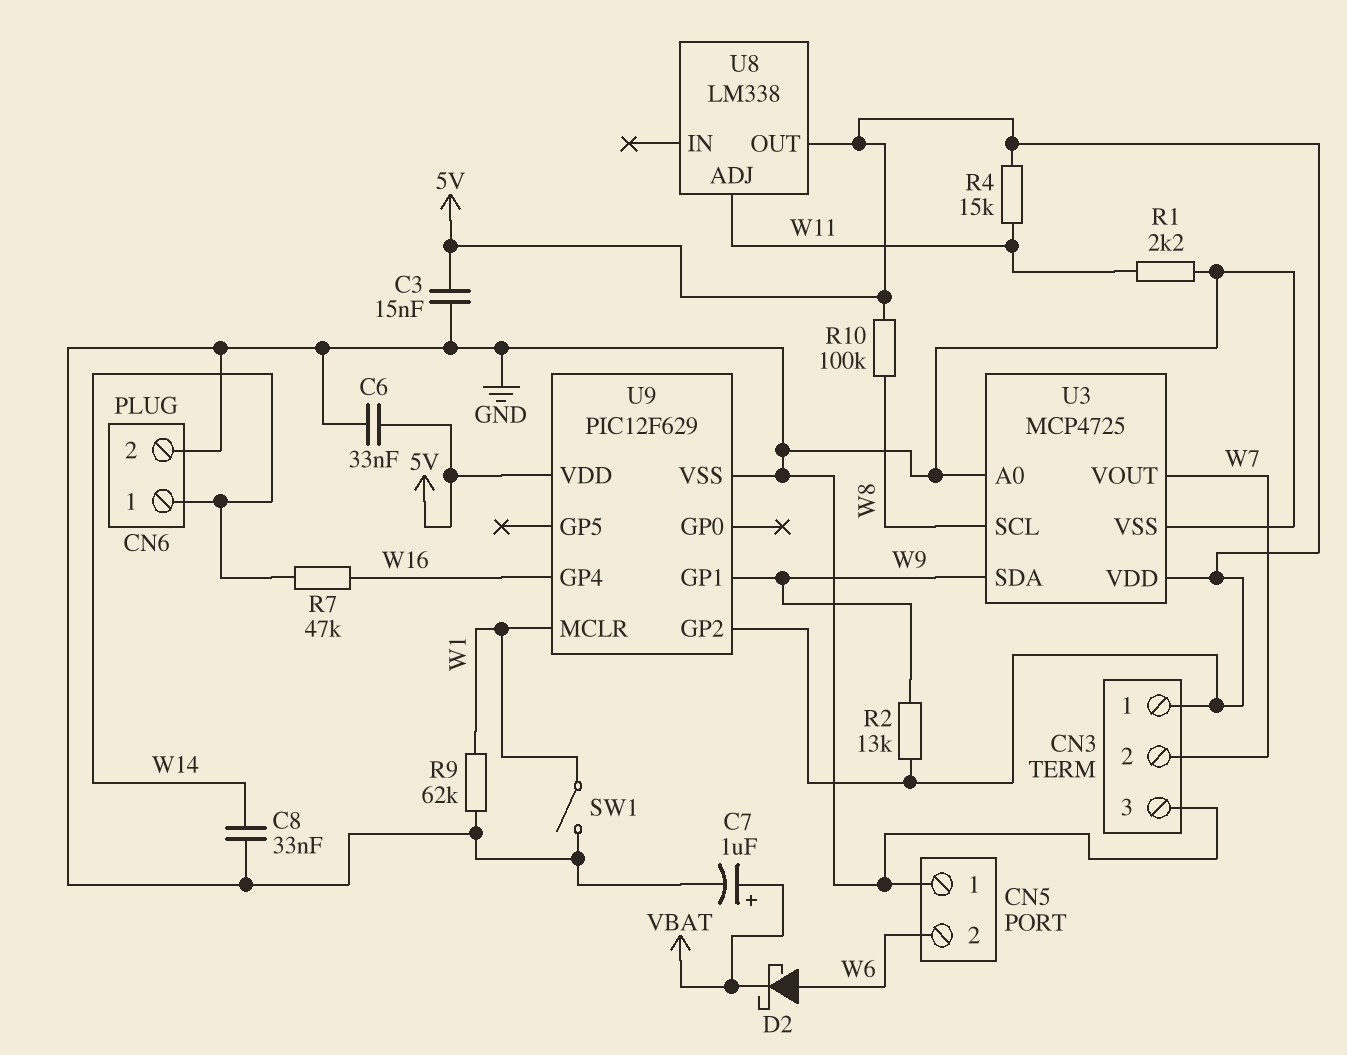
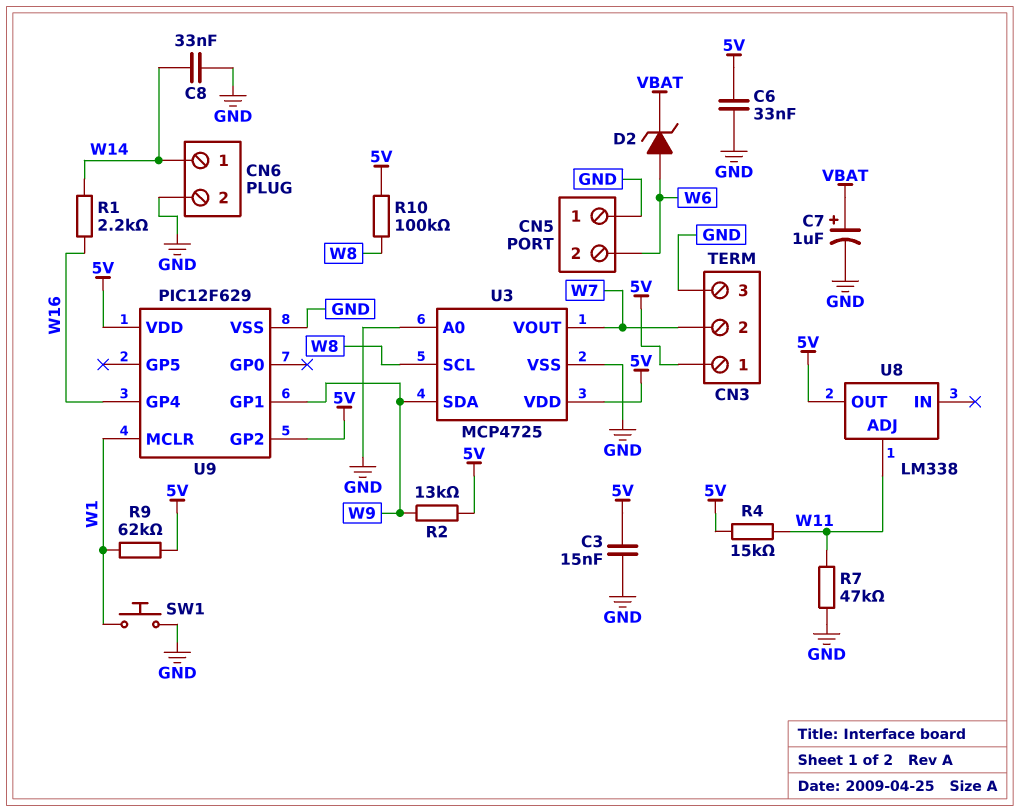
D2: schottky (A W6, K VBAT) -> zener (A W6, K VBAT)
R1: 2.2k (GND, W11) -> 2.2k (W14, W16)
R7: 47k (W14, W16) -> 47k (GND, W11)
R9: 62k (GND, W1) -> 62k (5V, W1)
SW1: switch (GND, W1) -> button (GND, W1)

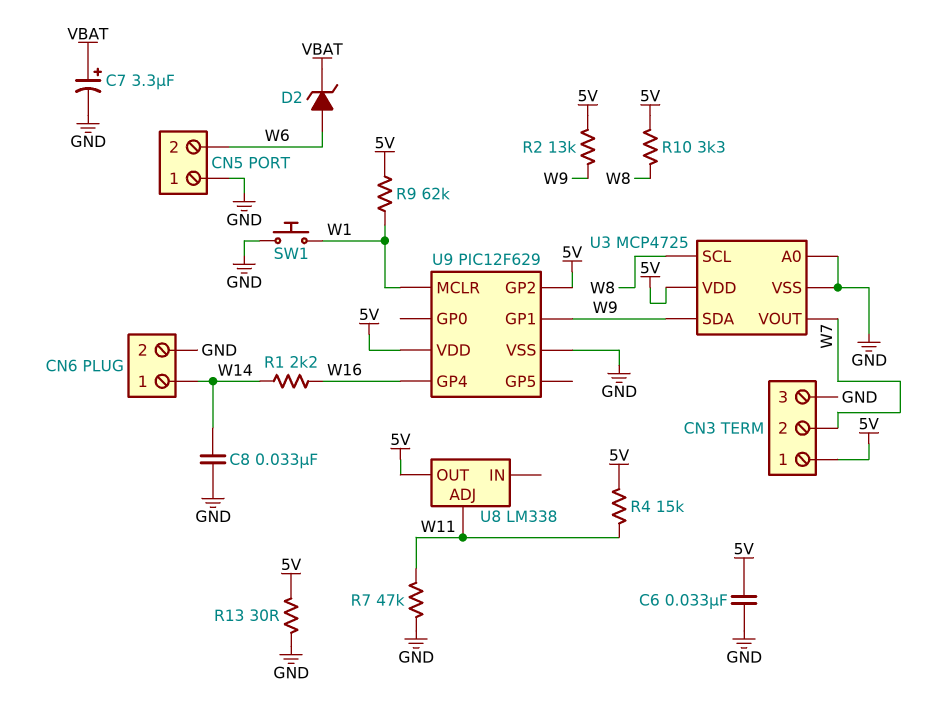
C3: 15nF (5V, GND) -> none
C7: 1uF (plus VBAT, minus GND) -> 3.3uF (plus VBAT, minus GND)
R10: 100k (5V, W8) -> 3.3k (5V, W8)
R13: none -> 30 (5V, GND)

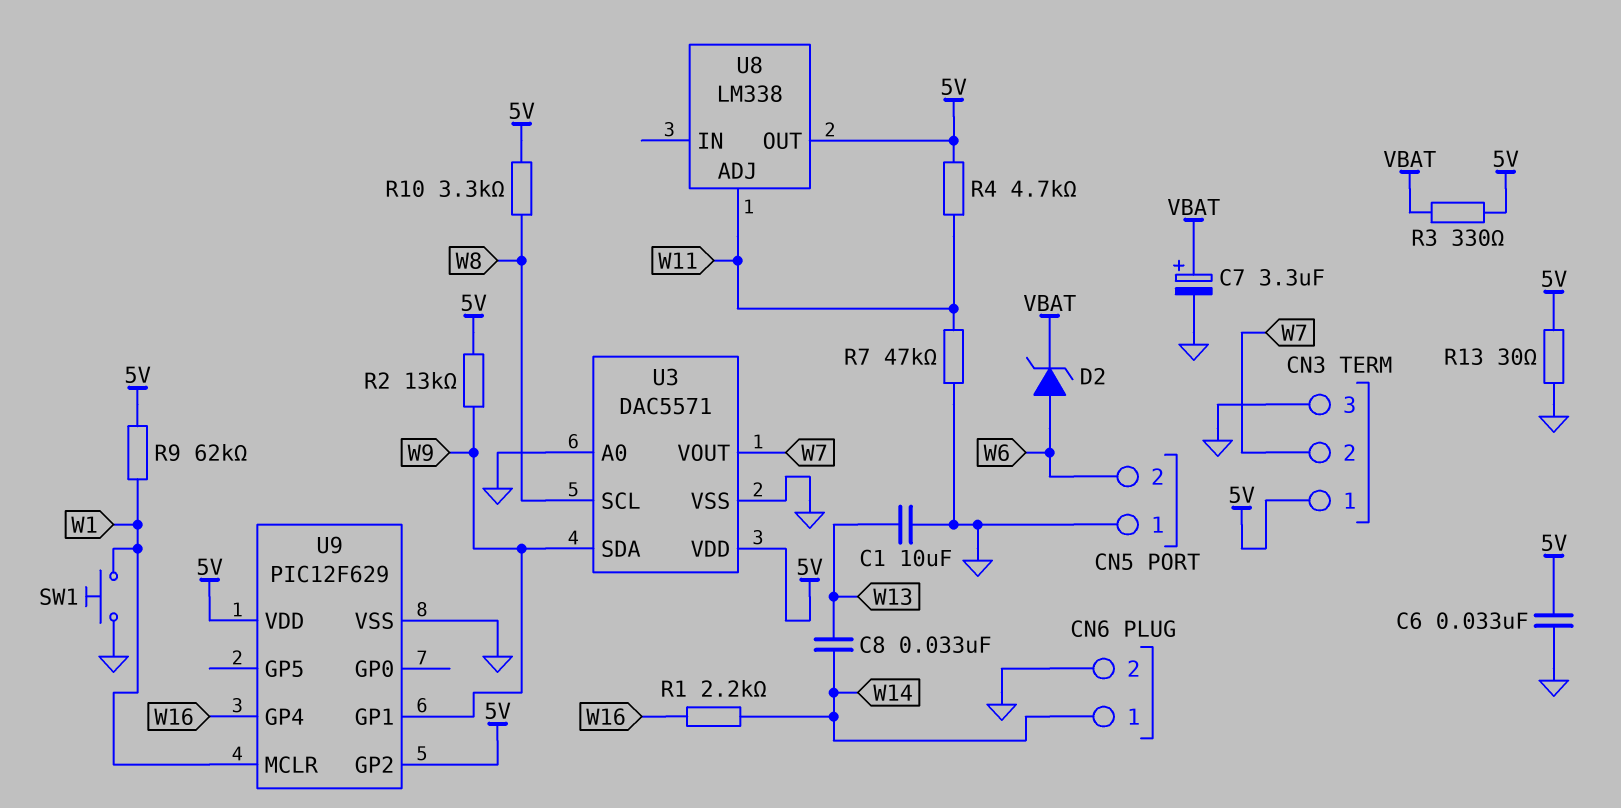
C1: none -> 10uF (GND, W13)
C8: 33nF (GND, W14) -> 33nF (W13, W14)
R3: none -> 330 (5V, VBAT)
R4: 15k (5V, W11) -> 4.7k (5V, W11)
U3: MCP4725 -> DAC5571

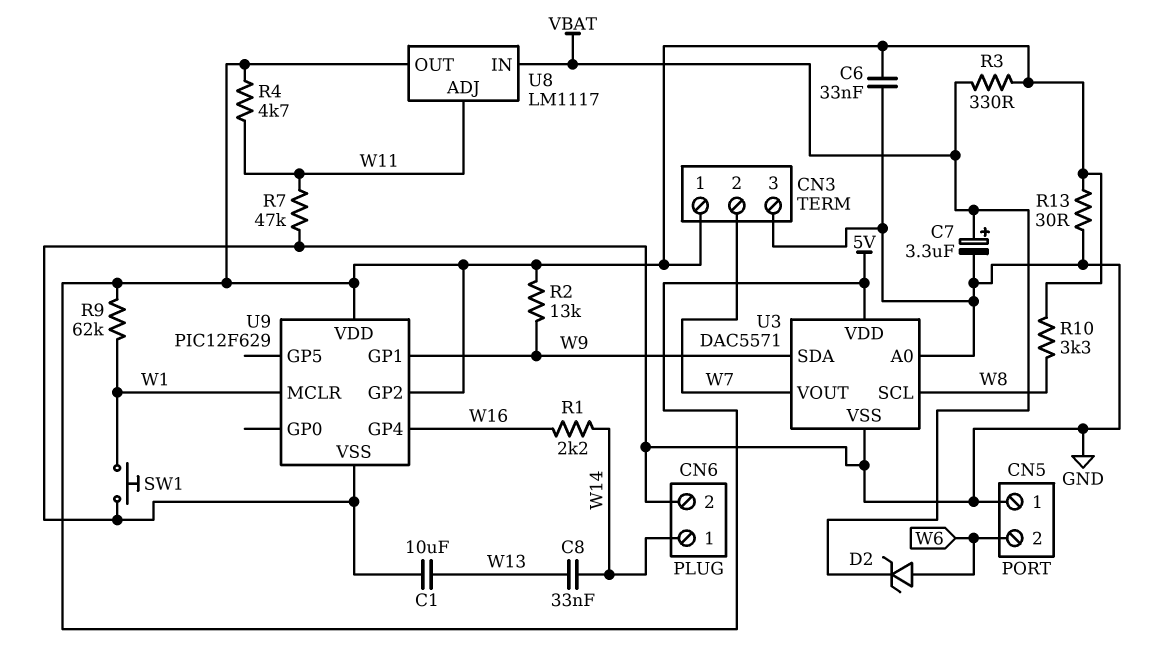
U8: LM338 -> LM1117
U8 pin IN: none -> VBAT

